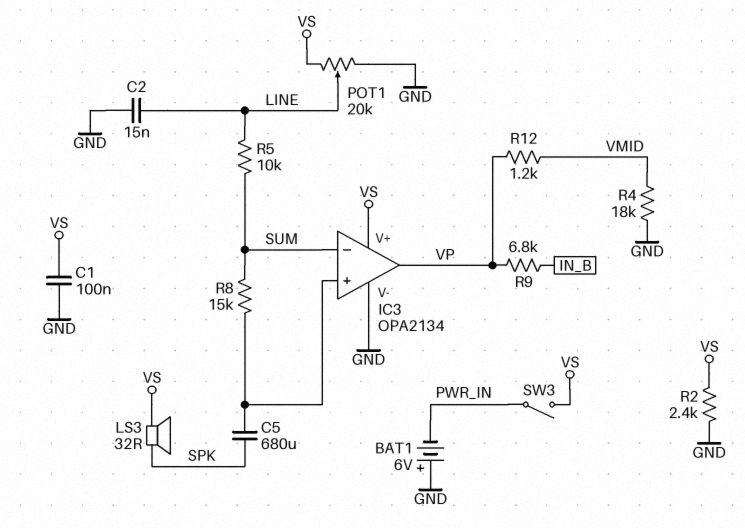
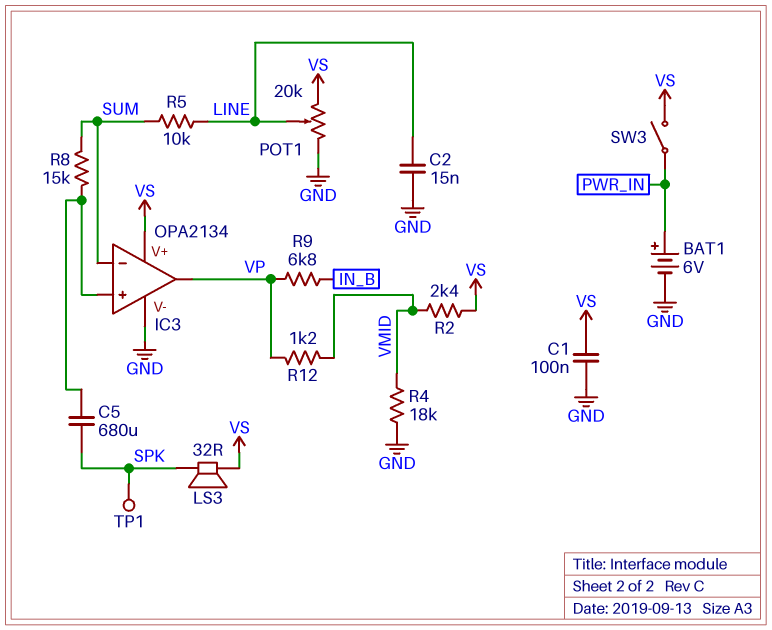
BAT1: 6V (plus GND, minus PWR_IN) -> 6V (plus PWR_IN, minus GND)
R2: 2.4k (GND, VS) -> 2.4k (VMID, VS)
TP1: none -> test point (SPK)

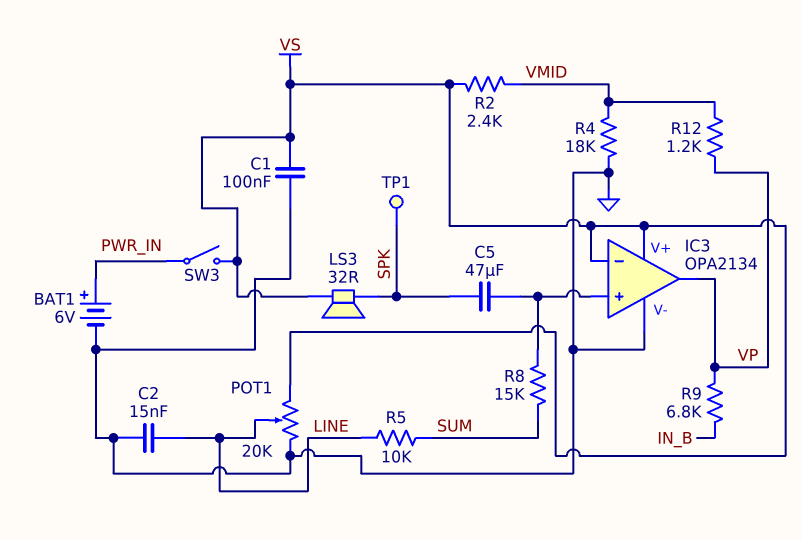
C5: 680uF (IC3/in+, SPK) -> 47uF (IC3/in+, SPK)
IC3 pin in-: SUM -> VS

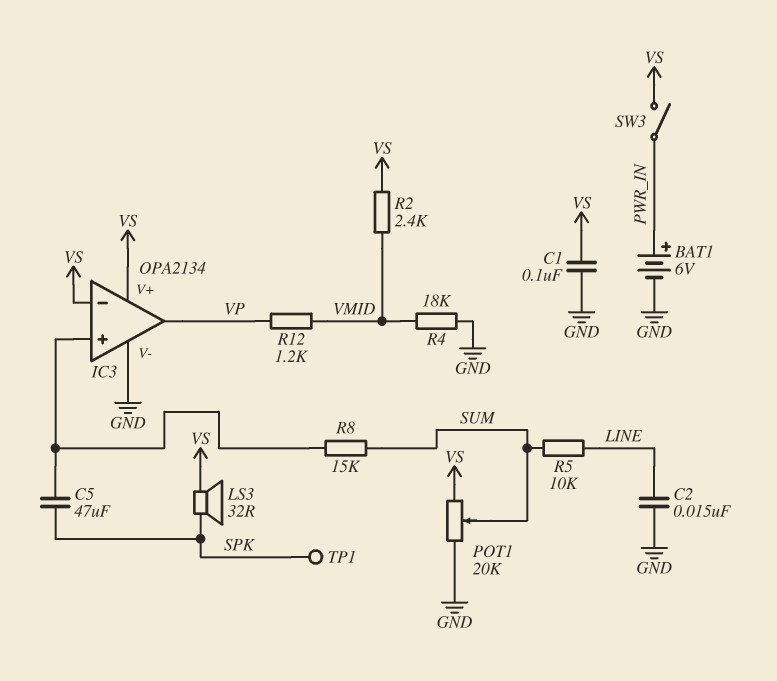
POT1: 20k (GND, VS, wiper LINE) -> 20k (GND, VS, wiper SUM)
R9: 6.8k (IN_B, VP) -> none

